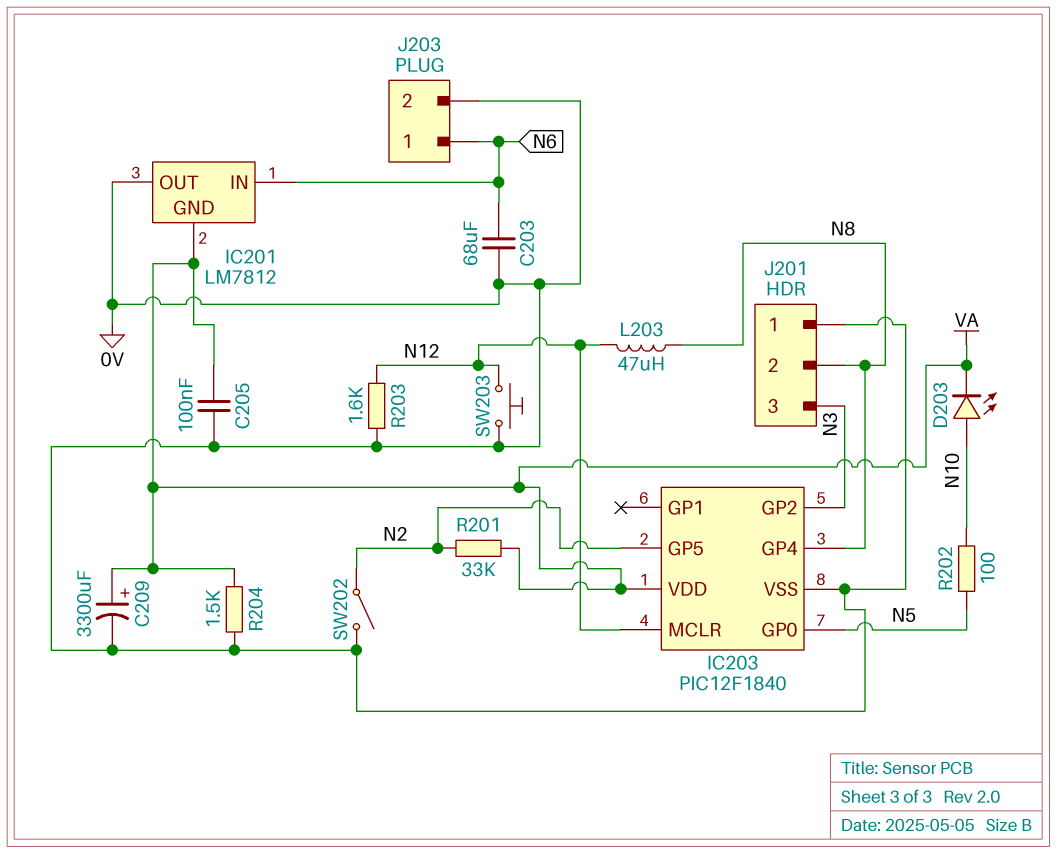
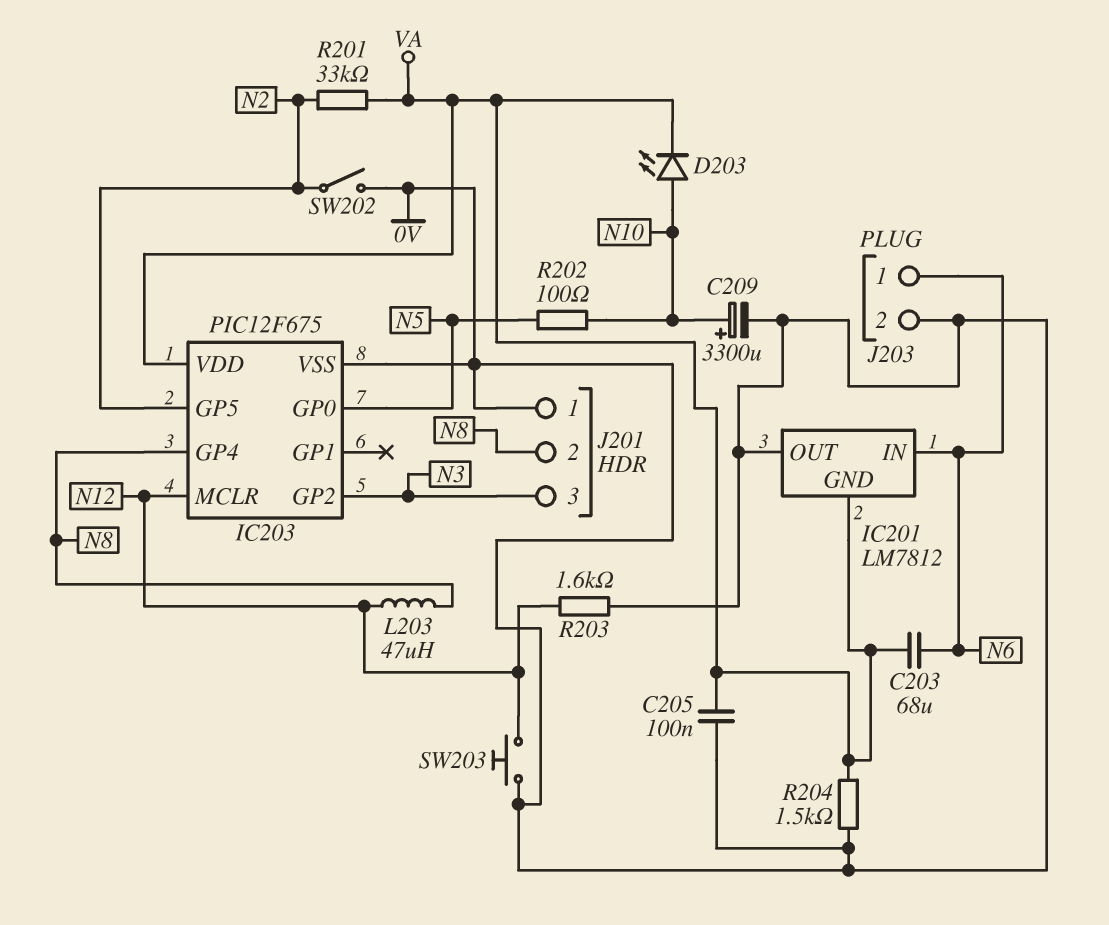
C203: 68uF (0V, N6) -> 68uF (N6, VA)
C209: 3300uF (plus VA, minus 0V) -> 3300uF (plus N10, minus 0V)
IC203: PIC12F1840 -> PIC12F675

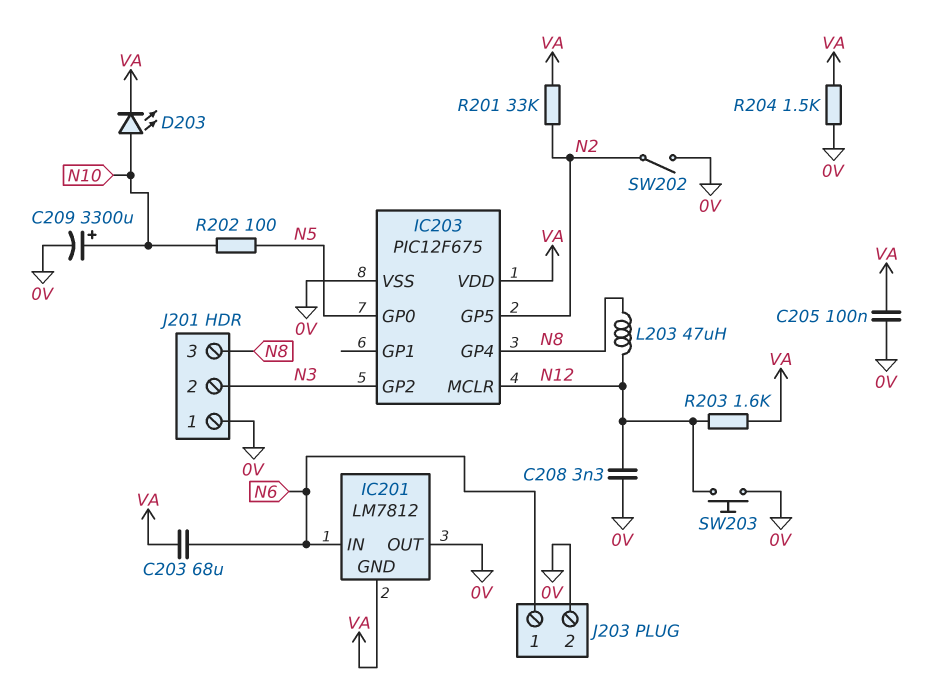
C208: none -> 3.3nF (0V, N12)
J201 pin 2: N8 -> N3
J201 pin 3: N3 -> N8
R203: 1.6k (0V, N12) -> 1.6k (N12, VA)

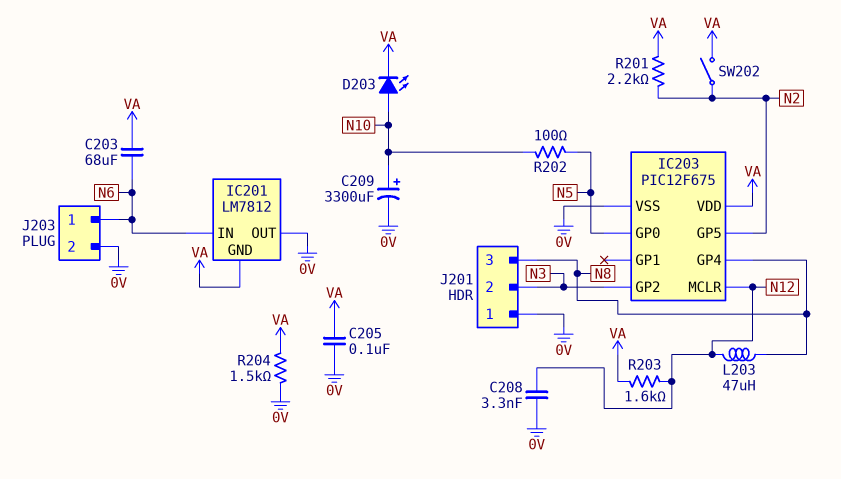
R201: 33k (N2, VA) -> 2.2k (N2, VA)
SW202: switch (0V, N2) -> switch (N2, VA)
SW203: button (0V, N12) -> none

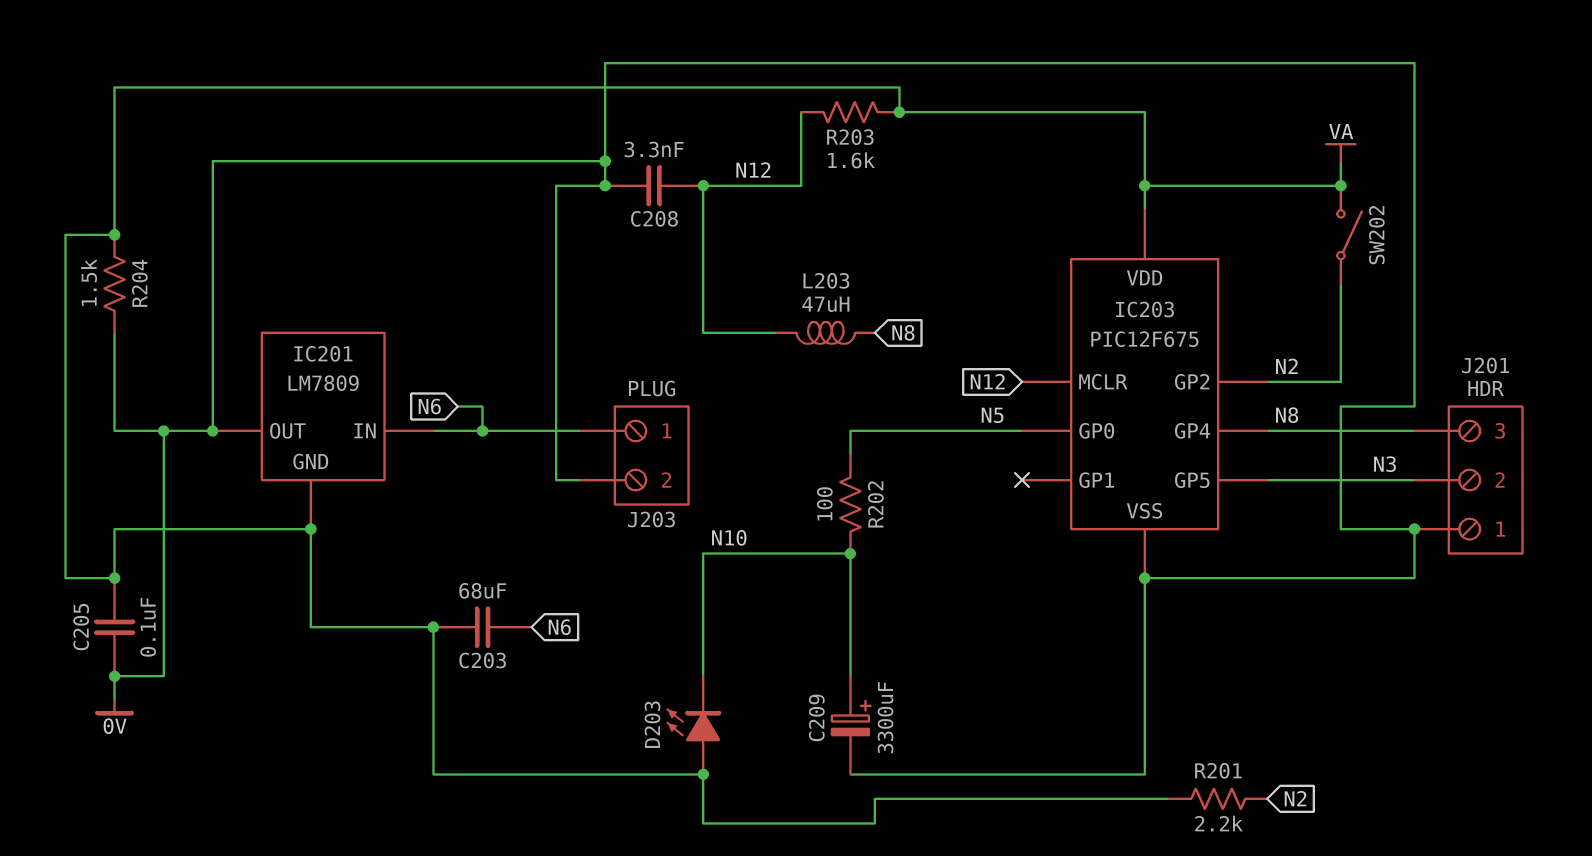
D203: LED (A N10, K VA) -> LED (A VA, K N10)
IC201: LM7812 -> LM7809
IC203 pin GP2: N3 -> N2
IC203 pin GP5: N2 -> N3

